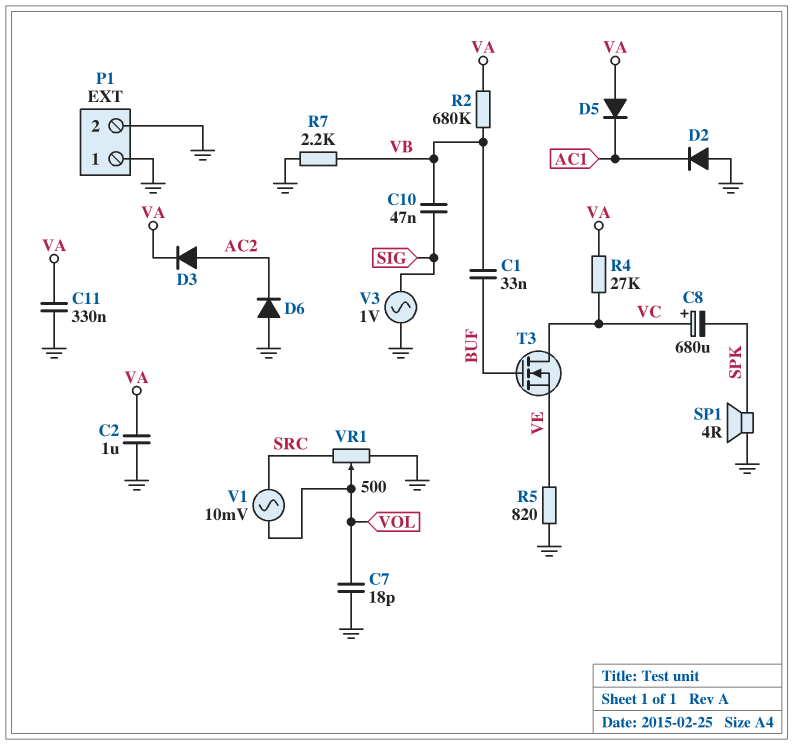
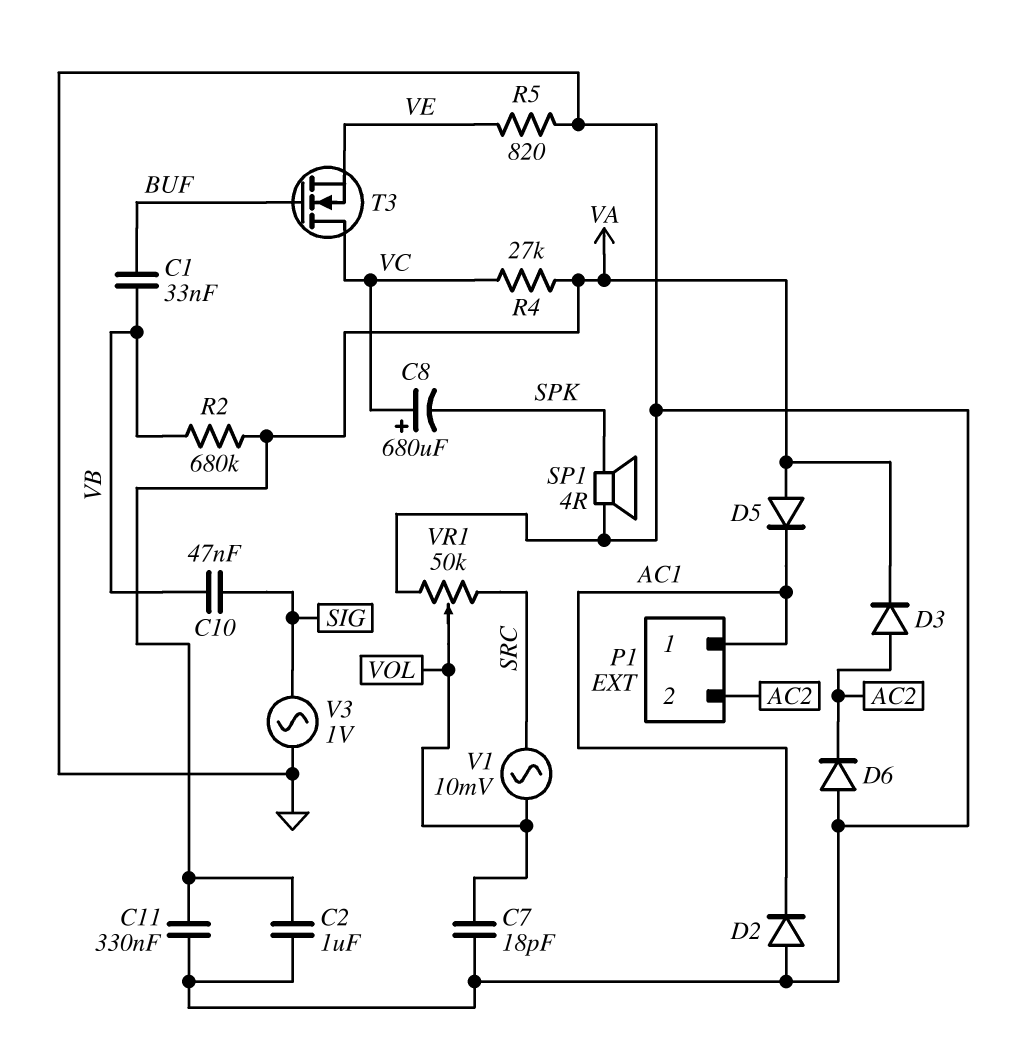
P1 pin 1: GND -> AC1
P1 pin 2: GND -> AC2
R7: 2.2k (GND, VB) -> none
VR1: 500 (GND, SRC, wiper VOL) -> 50k (GND, SRC, wiper VOL)

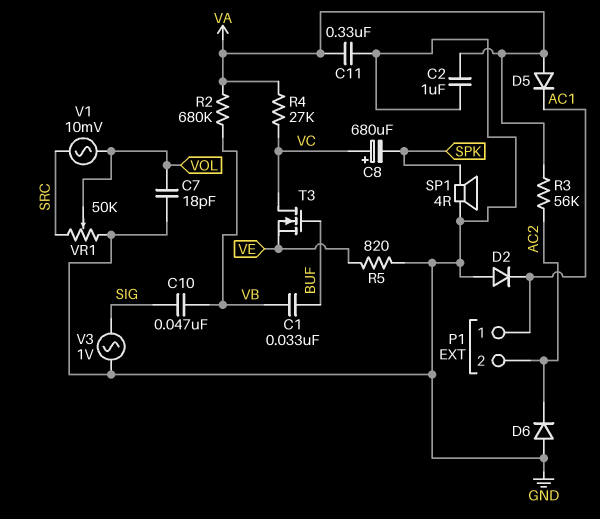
D3: diode (A AC2, K VA) -> none
R3: none -> 56k (AC2, VA)

